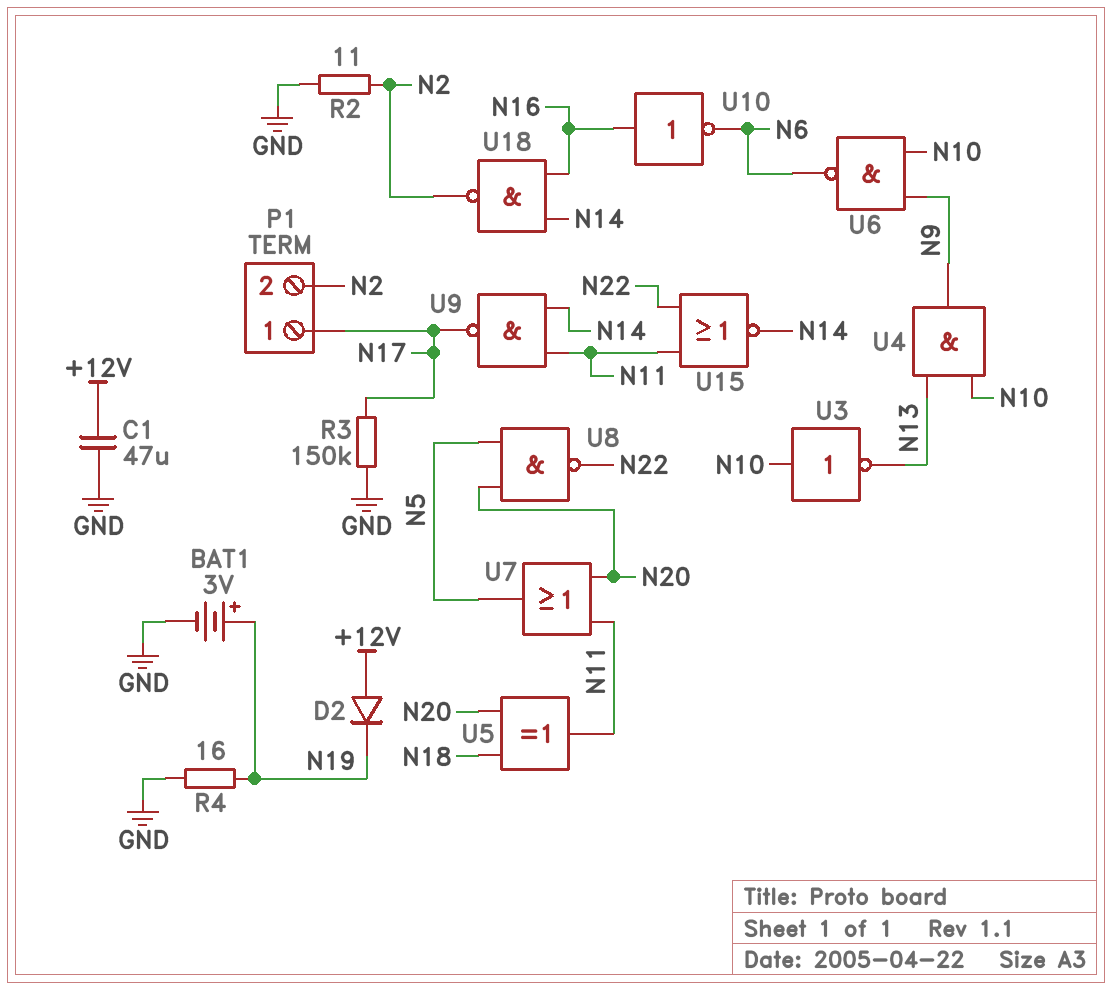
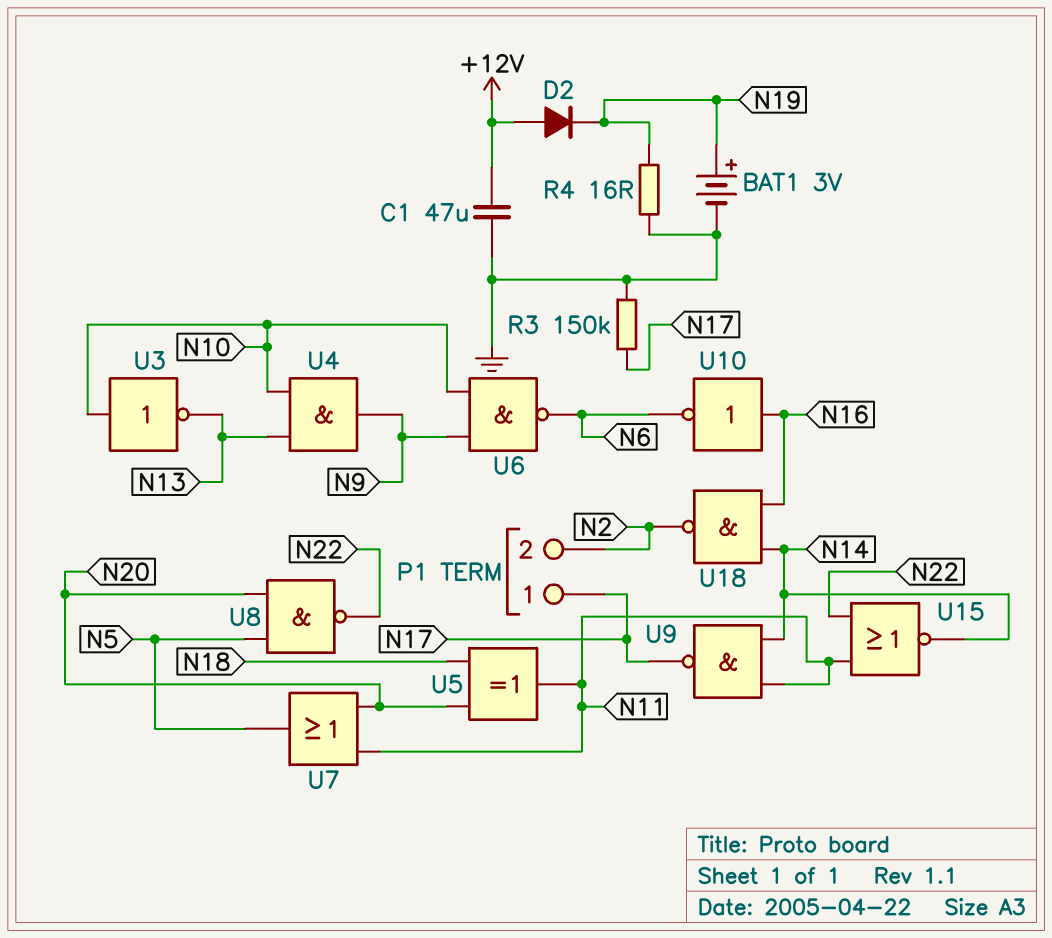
R2: 11 (GND, N2) -> none

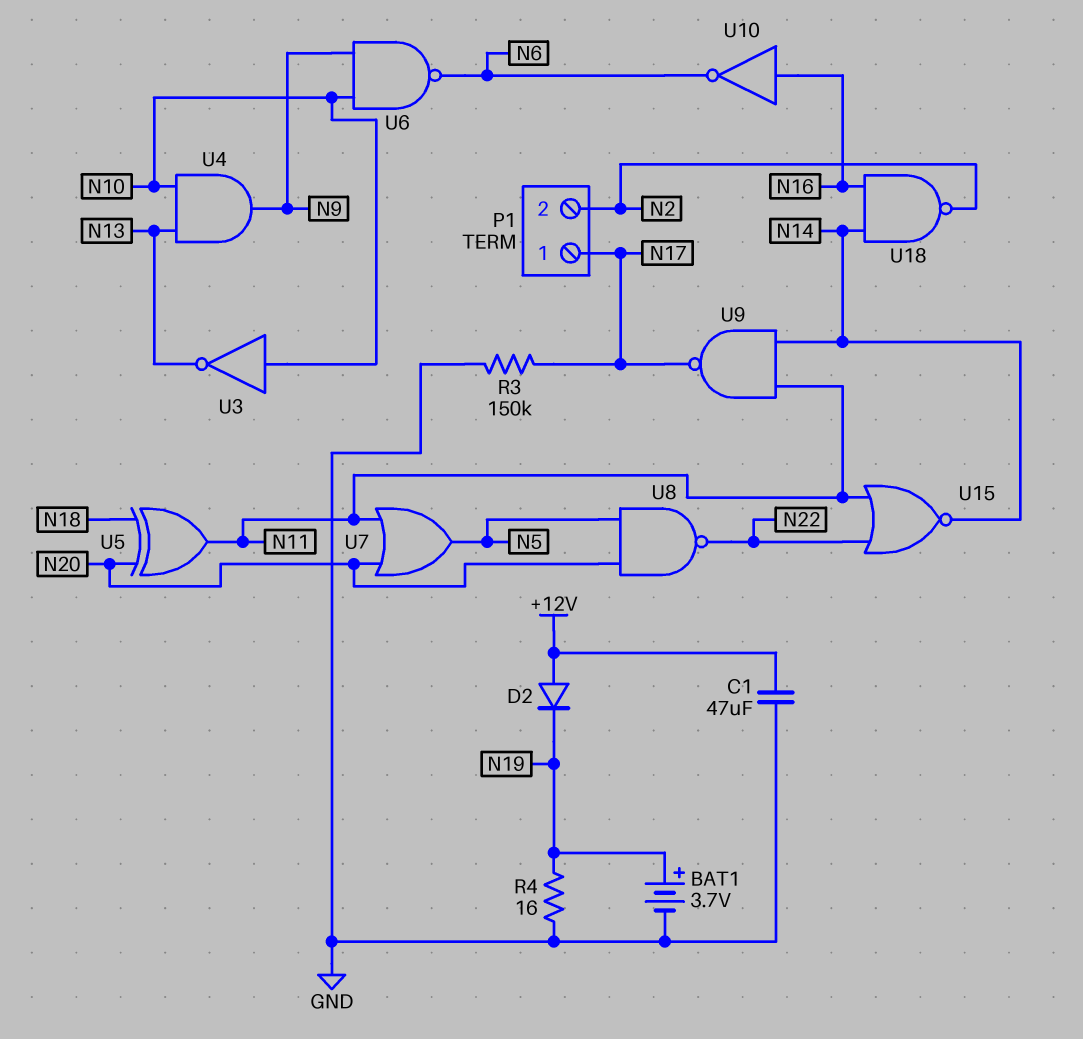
BAT1: 3V (plus N19, minus GND) -> 3.7V (plus N19, minus GND)

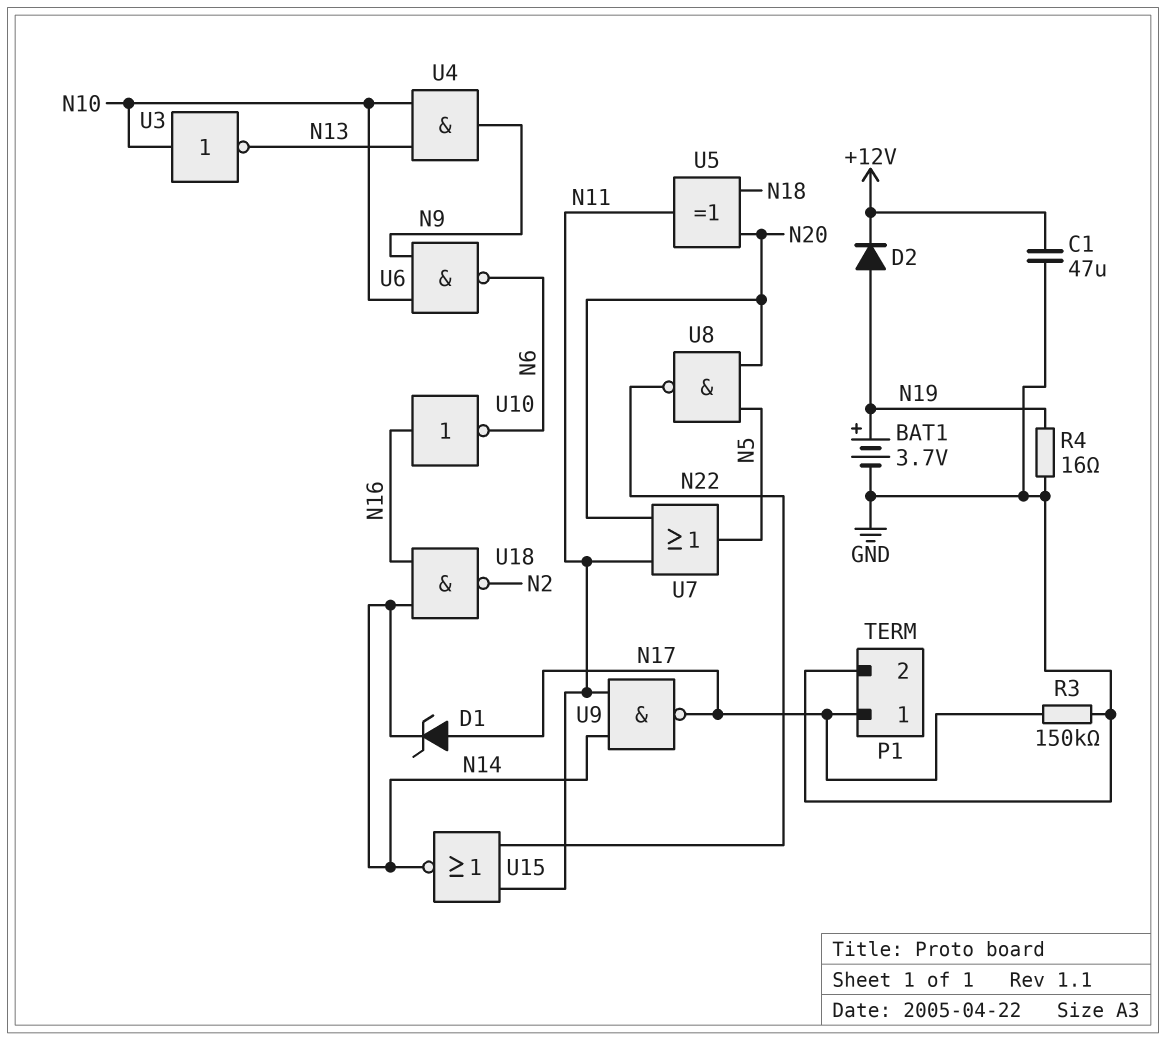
D1: none -> zener (A N17, K N14)
D2: diode (A +12V, K N19) -> diode (A N19, K +12V)
P1 pin 2: N2 -> GND

